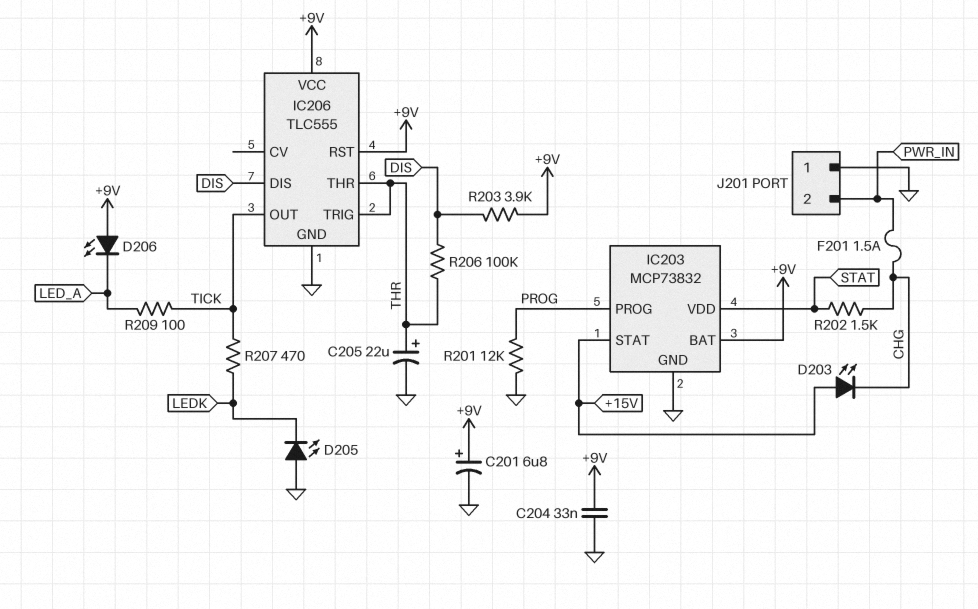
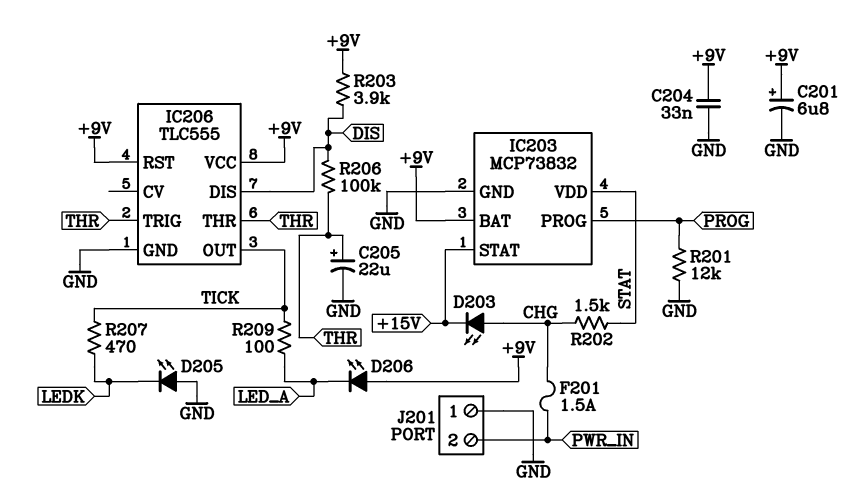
D203: LED (A +15V, K CHG) -> LED (A CHG, K +15V)

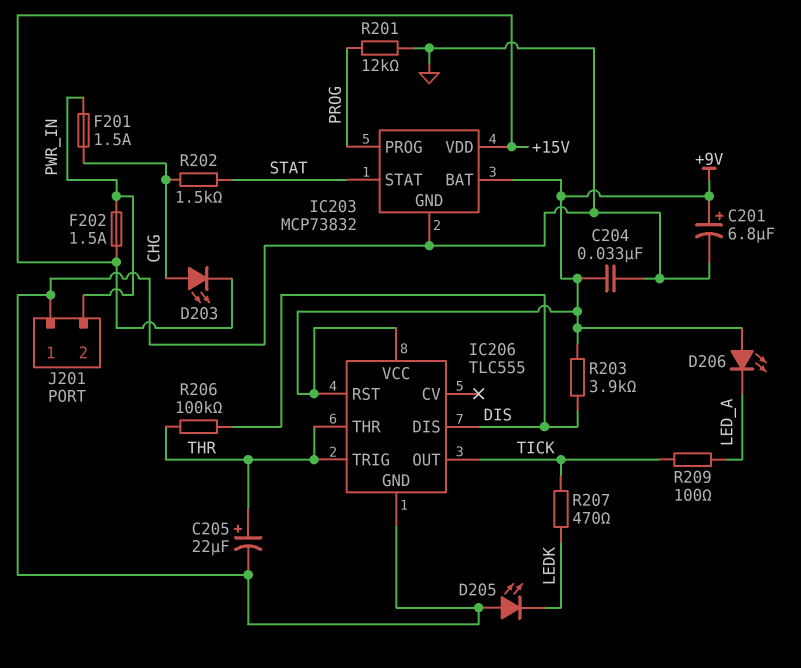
F202: none -> 1.5A (+15V, PWR_IN)
IC203 pin STAT: +15V -> STAT
IC203 pin VDD: STAT -> +15V

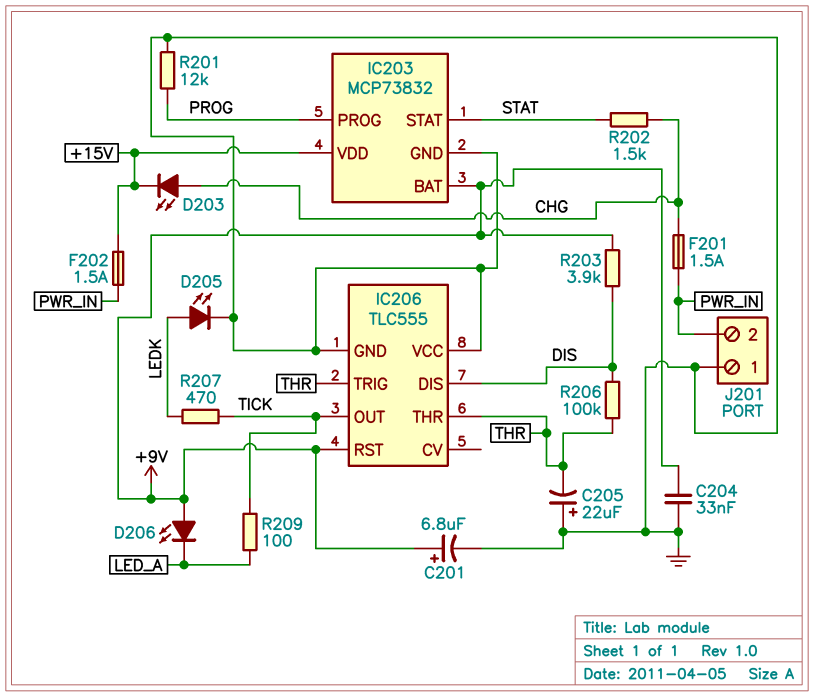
C205: 22uF (plus THR, minus GND) -> 22uF (plus GND, minus THR)
D205: LED (A GND, K LEDK) -> LED (A LEDK, K GND)
IC206 pin VCC: +9V -> GND

